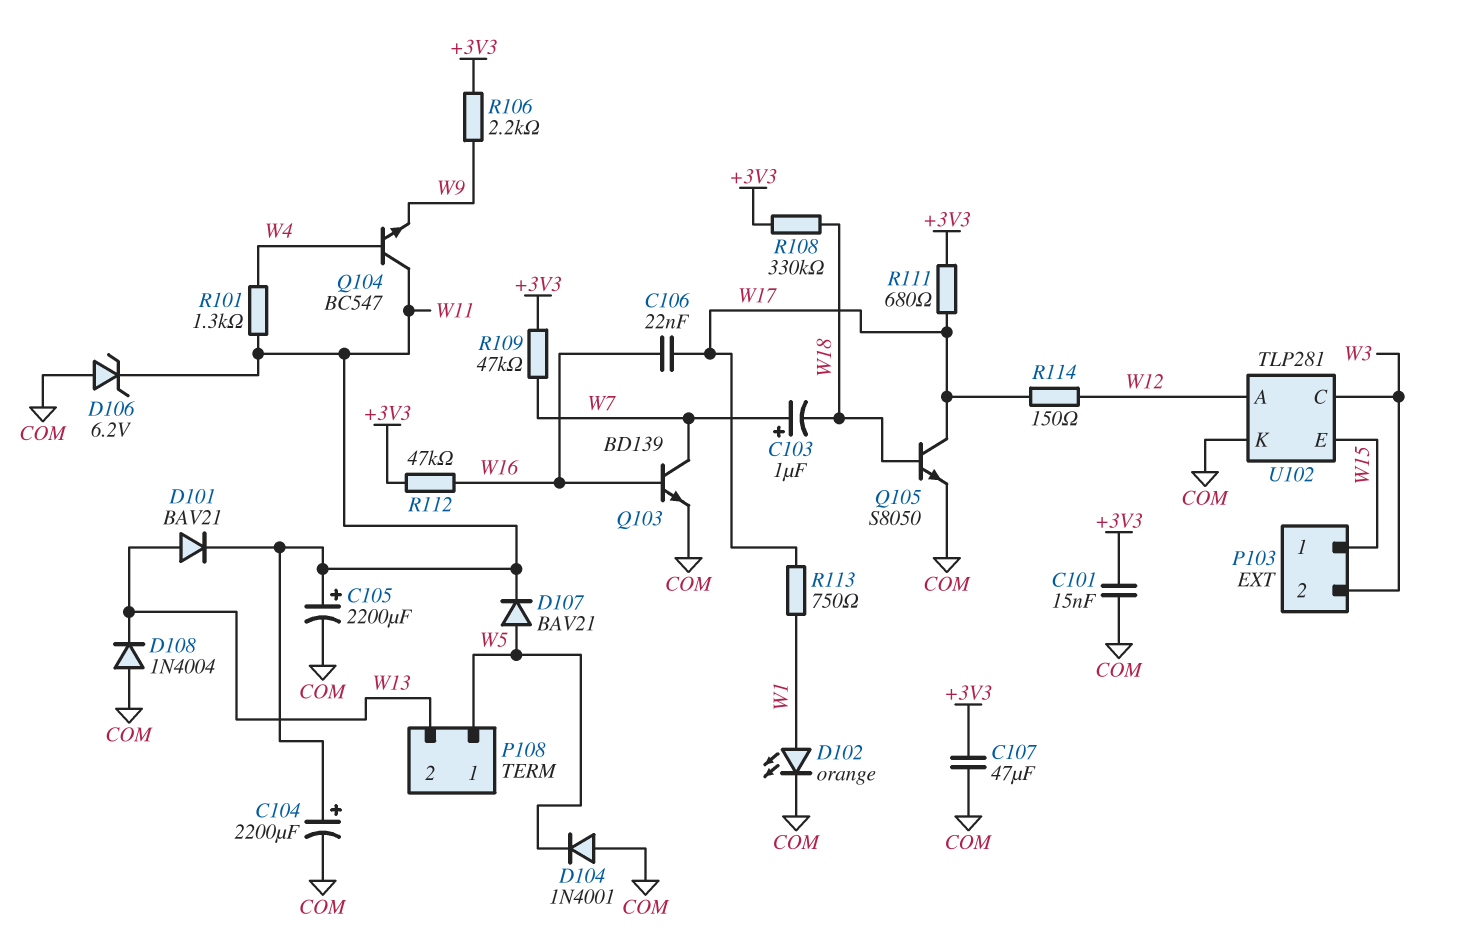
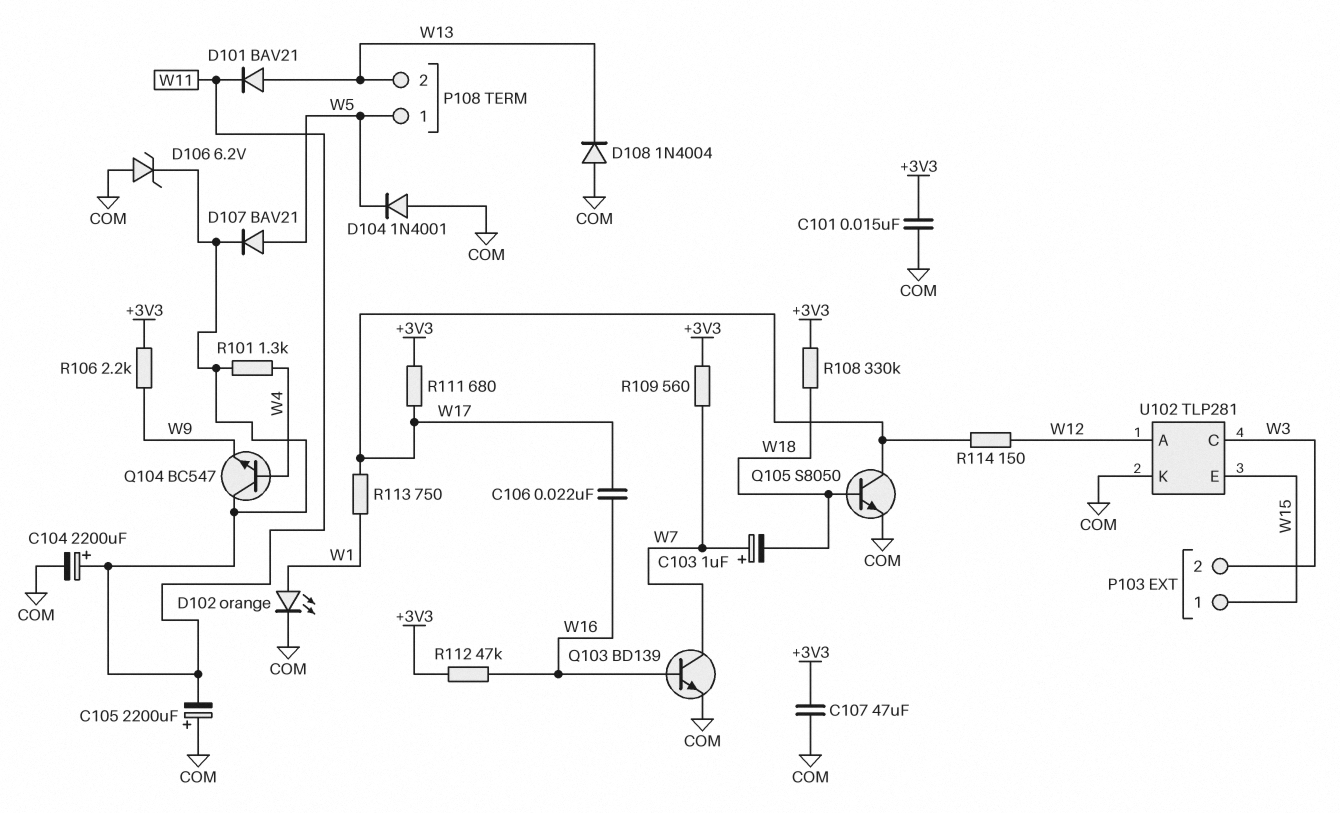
C105: 2200uF (plus W11, minus COM) -> 2200uF (plus COM, minus W11)
R109: 47k (+3V3, W7) -> 560 (+3V3, W7)

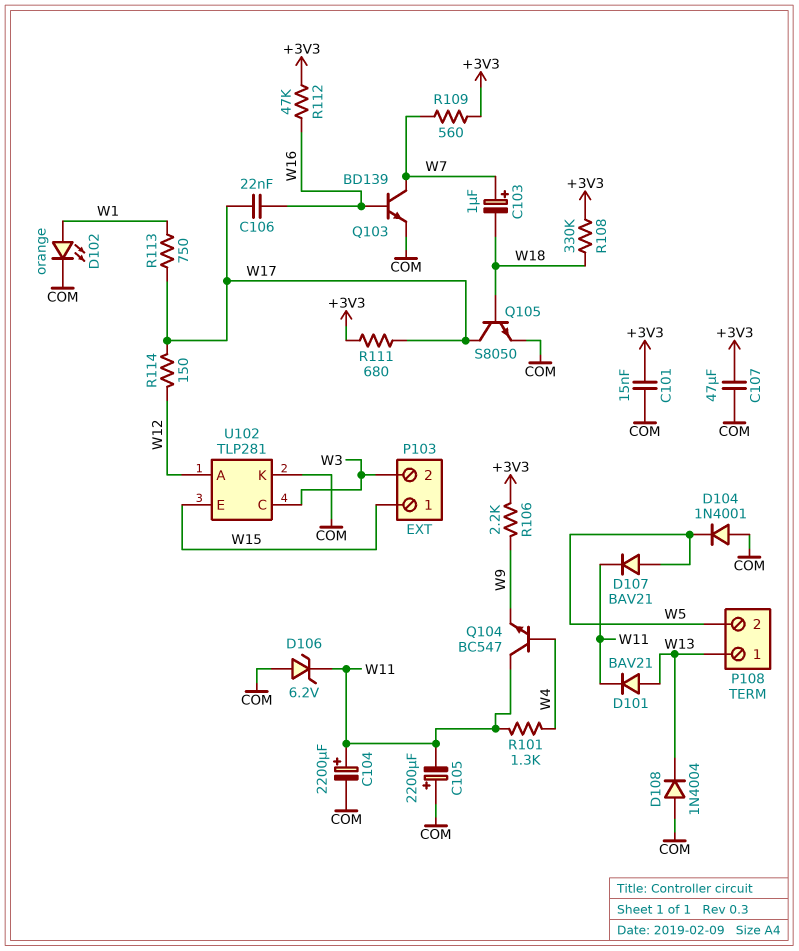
P108 pin 1: W5 -> W13
P108 pin 2: W13 -> W5

